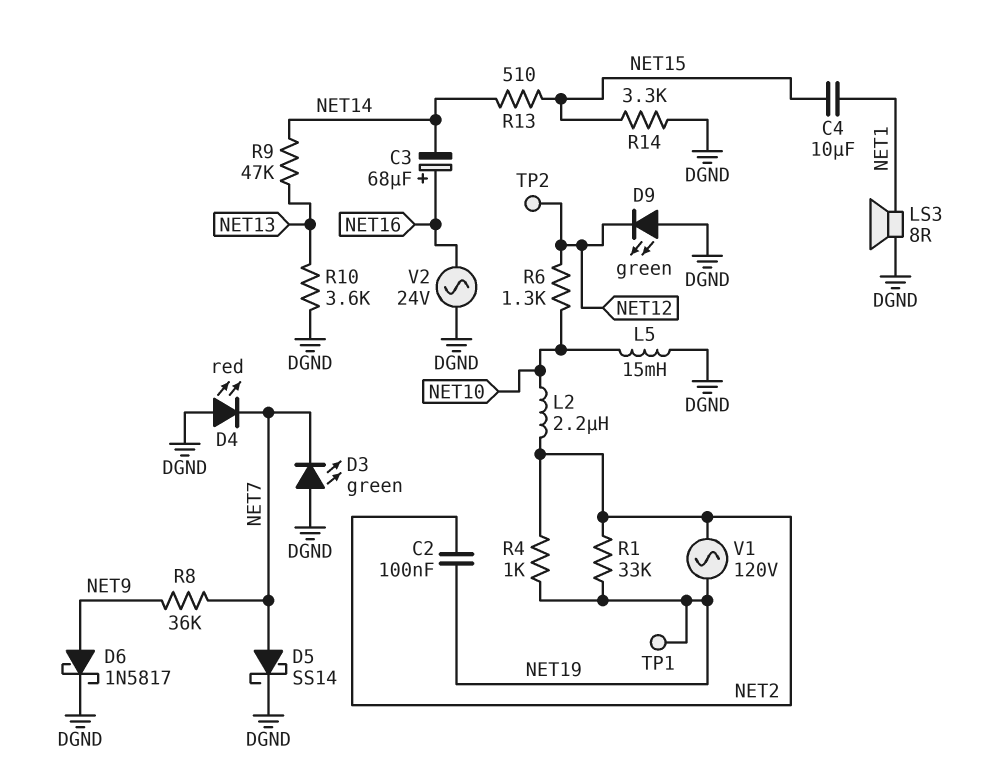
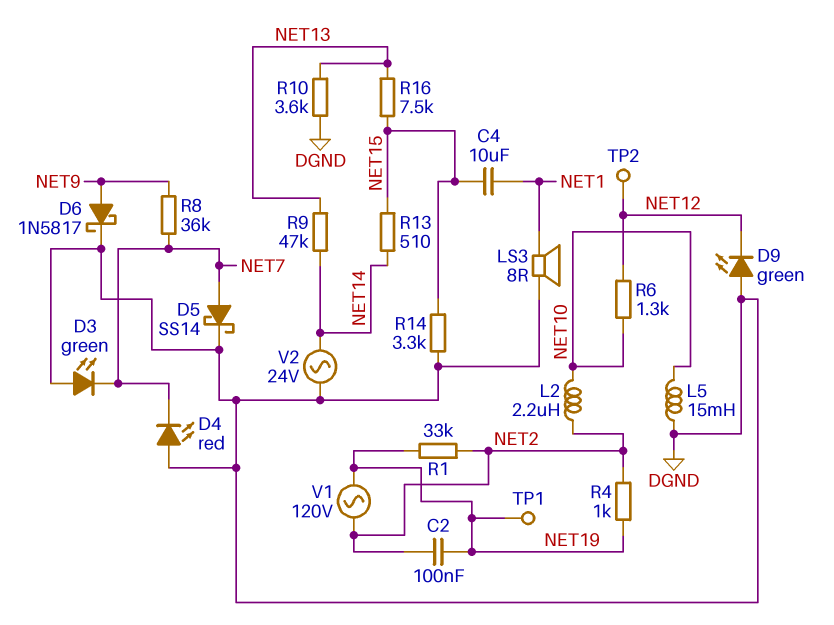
C3: 68uF (plus NET16, minus NET14) -> none
R16: none -> 7.5k (NET13, NET15)
V2: AC 24V (DGND, NET16) -> AC 24V (DGND, NET14)

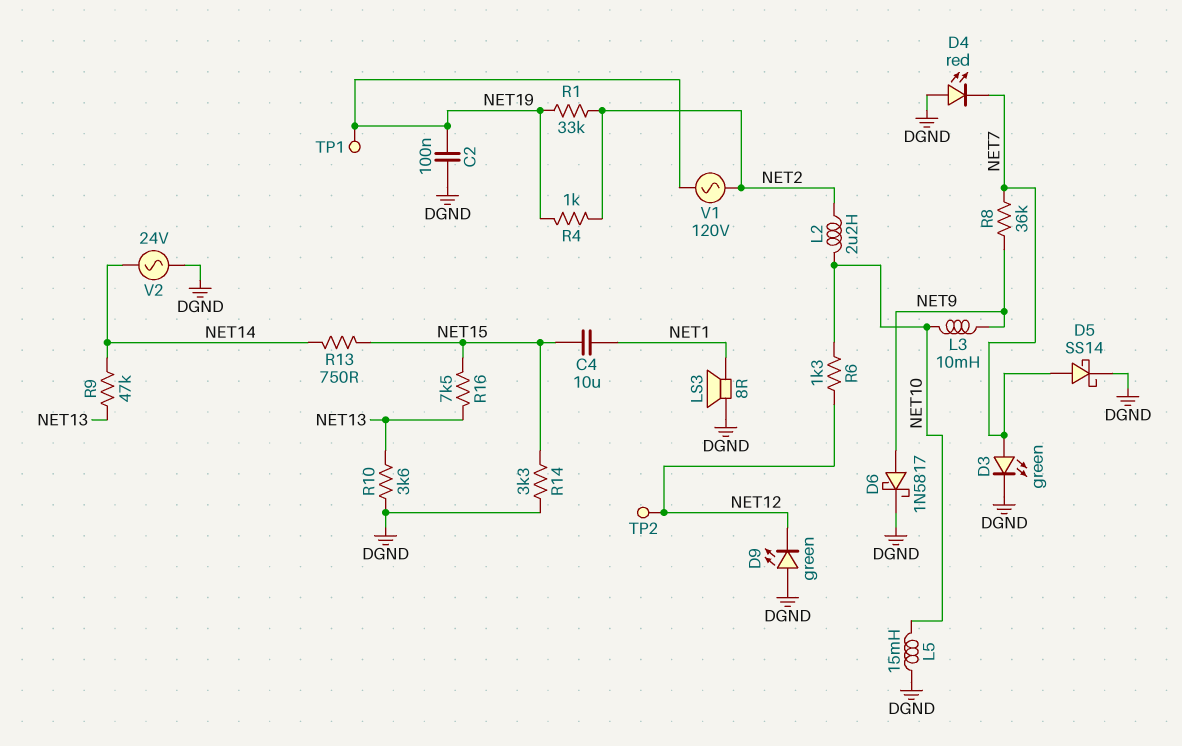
C2: 100nF (NET2, NET19) -> 100nF (DGND, NET19)
D3: LED green (A DGND, K NET7) -> LED green (A NET7, K DGND)
L3: none -> 10mH (NET9, NET10)
R13: 510 (NET14, NET15) -> 750 (NET14, NET15)

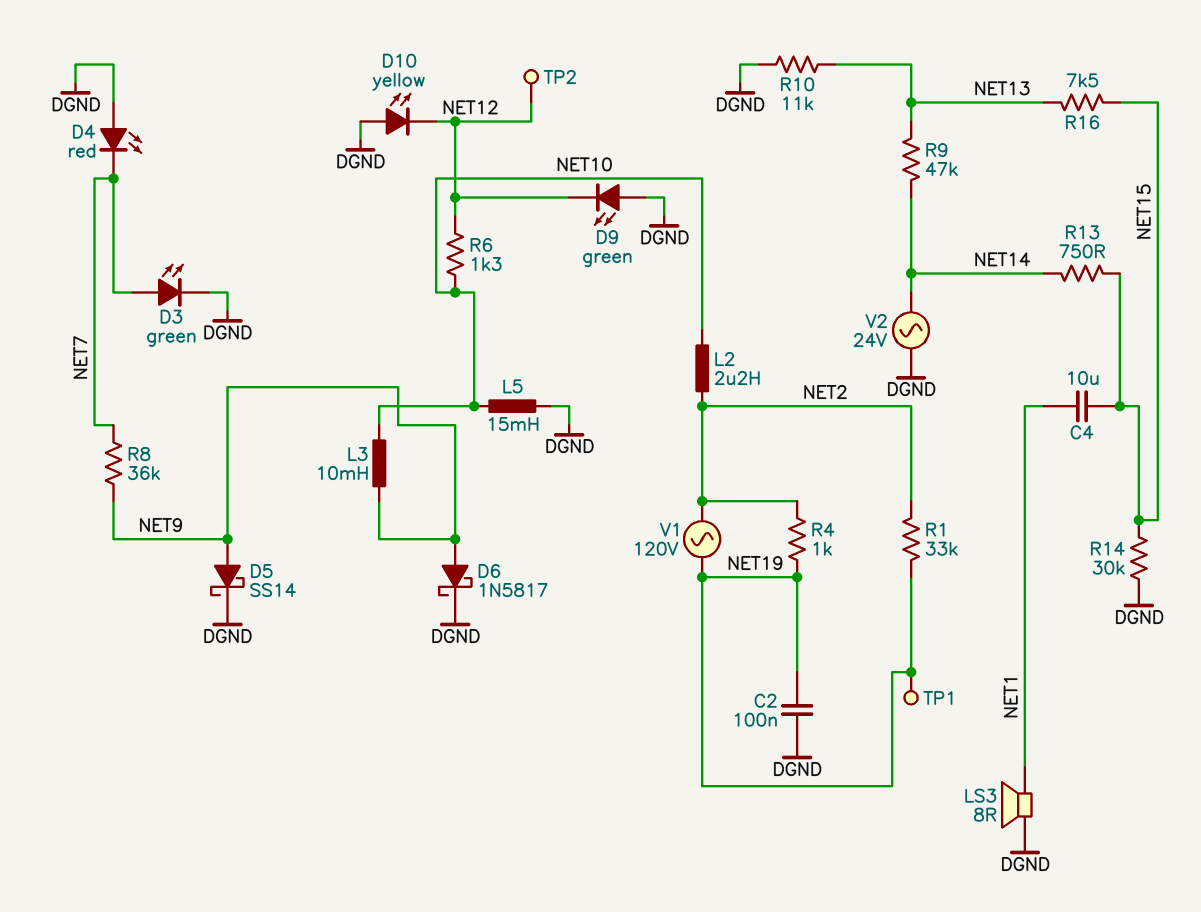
D5: schottky SS14 (A NET7, K DGND) -> schottky SS14 (A NET9, K DGND)
D10: none -> LED yellow (A DGND, K NET12)
R10: 3.6k (DGND, NET13) -> 11k (DGND, NET13)
R14: 3.3k (DGND, NET15) -> 30k (DGND, NET15)

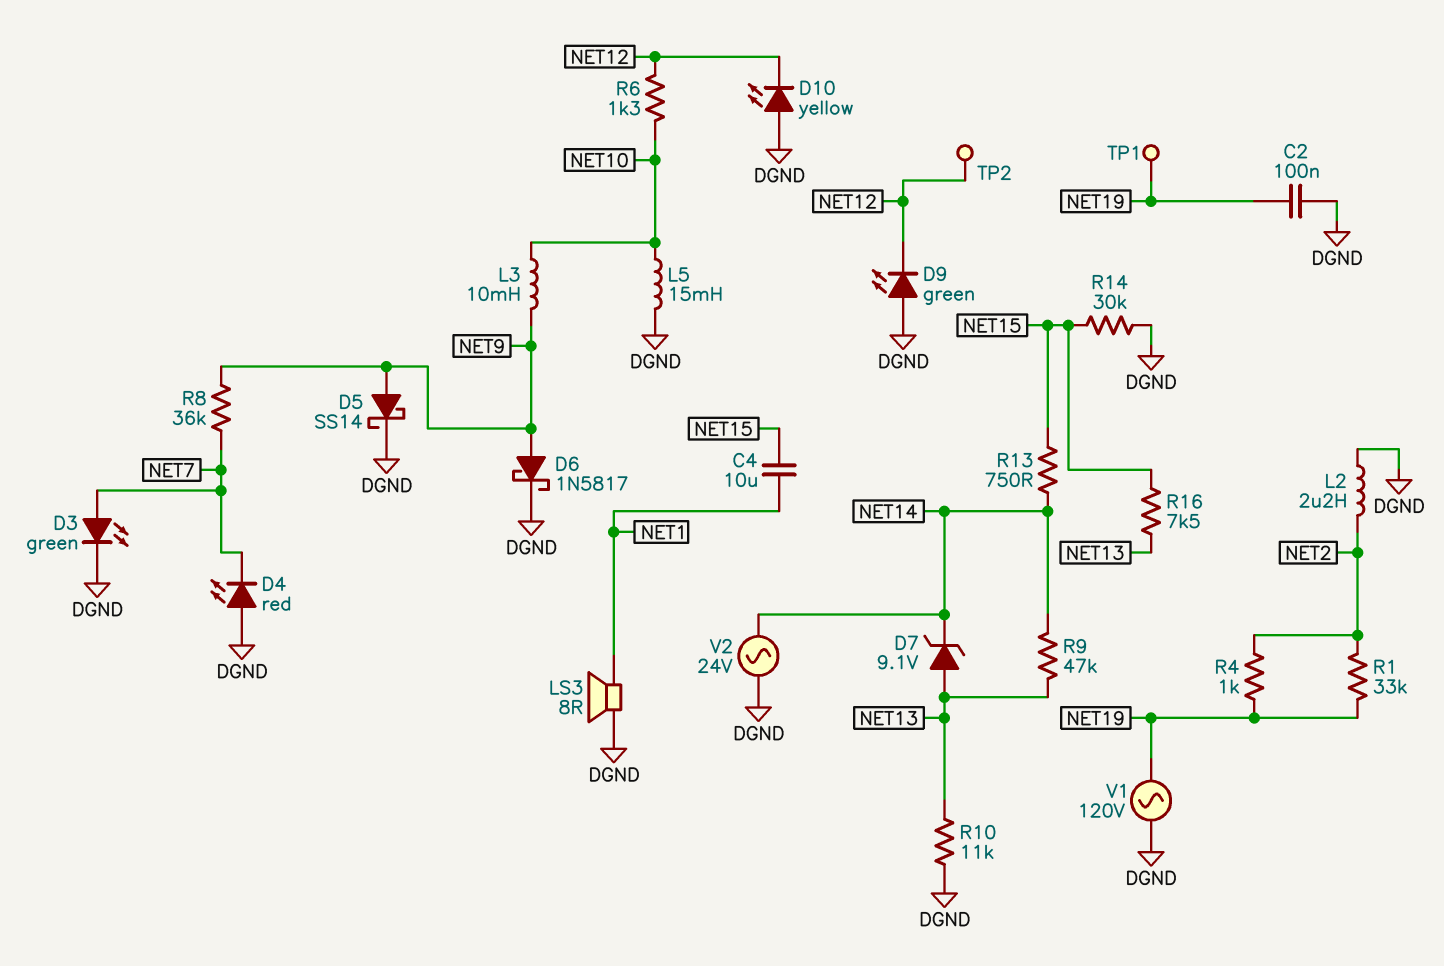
D7: none -> zener 9.1V (A NET13, K NET14)
L2: 2.2uH (NET2, NET10) -> 2.2uH (DGND, NET2)
V1: AC 120V (NET2, NET19) -> AC 120V (DGND, NET19)

